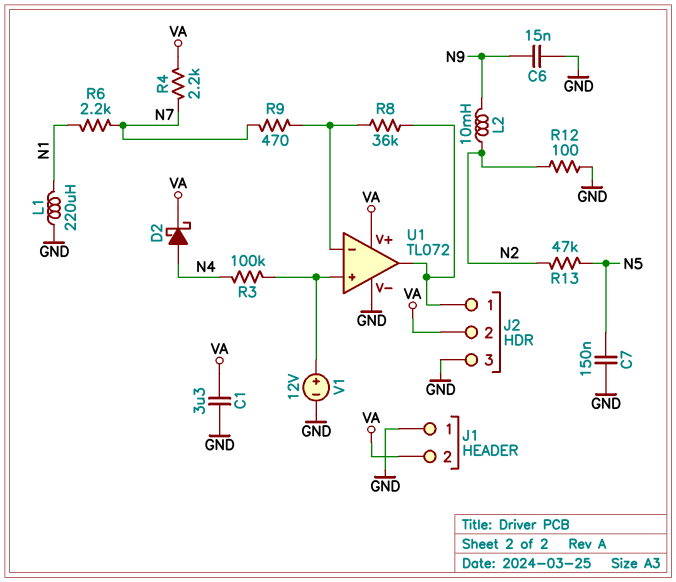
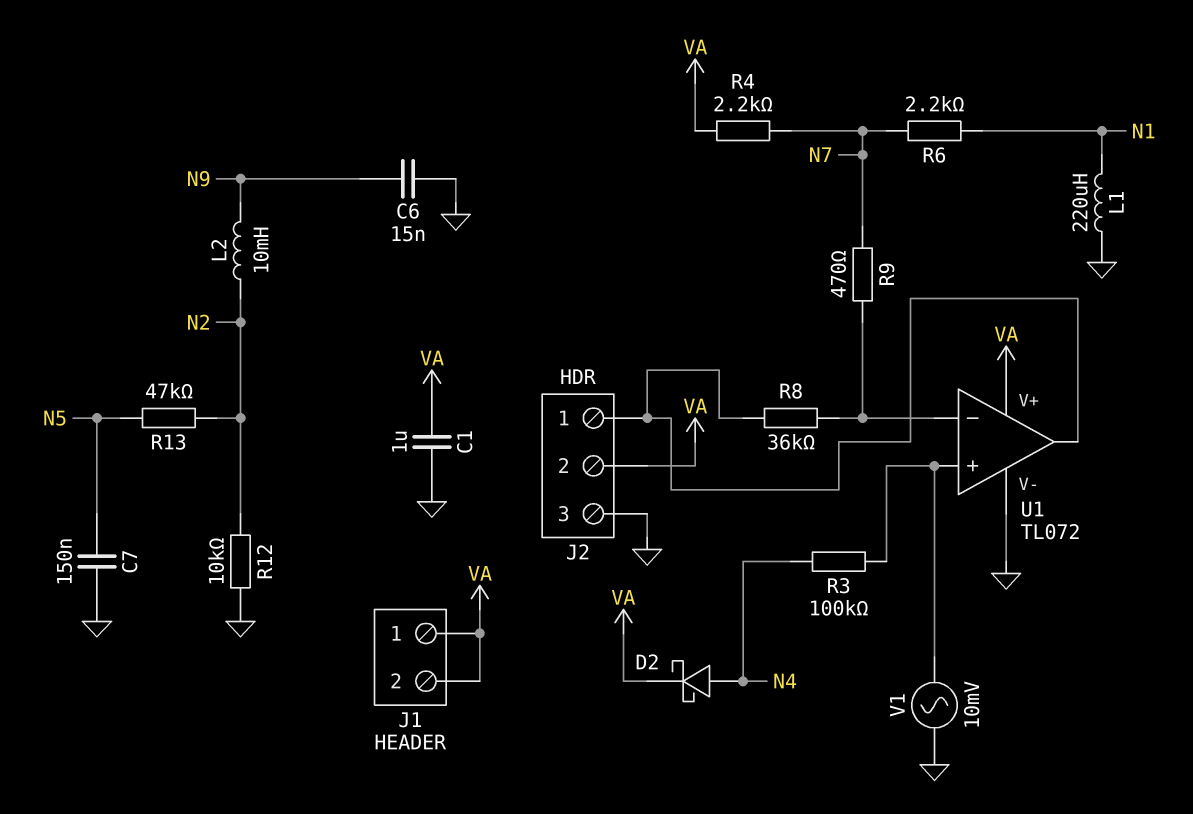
C1: 3.3uF (GND, VA) -> 1uF (GND, VA)
J1 pin 1: GND -> VA
R12: 100 (GND, N2) -> 10k (GND, N2)
V1: 12V (plus U1/in+, minus GND) -> AC 10mV (GND, U1/in+)

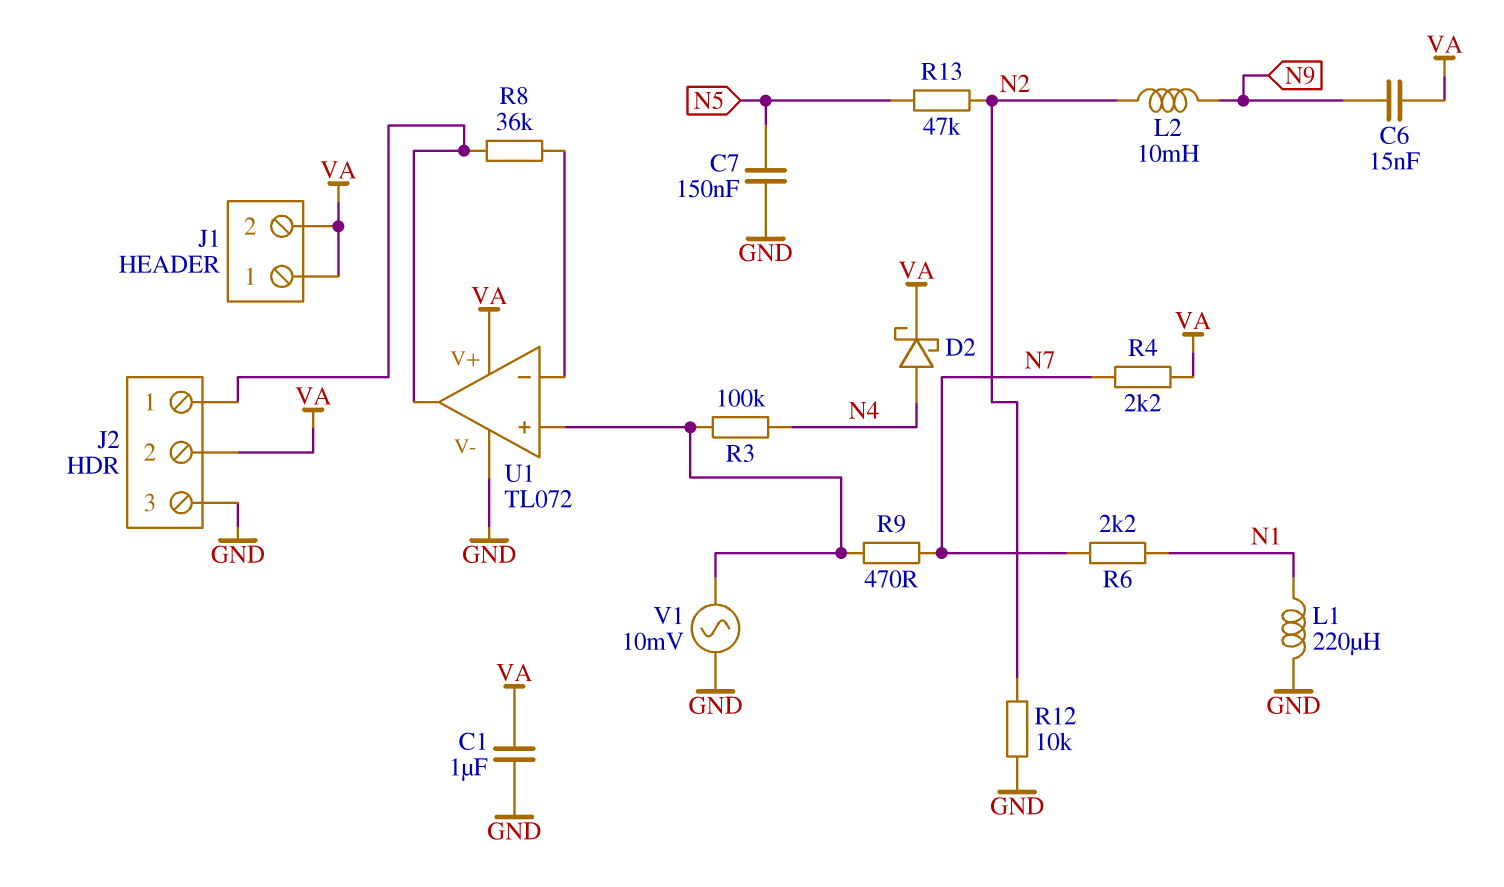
C6: 15nF (GND, N9) -> 15nF (N9, VA)
R9: 470 (N7, U1/in-) -> 470 (N7, U1/in+)

